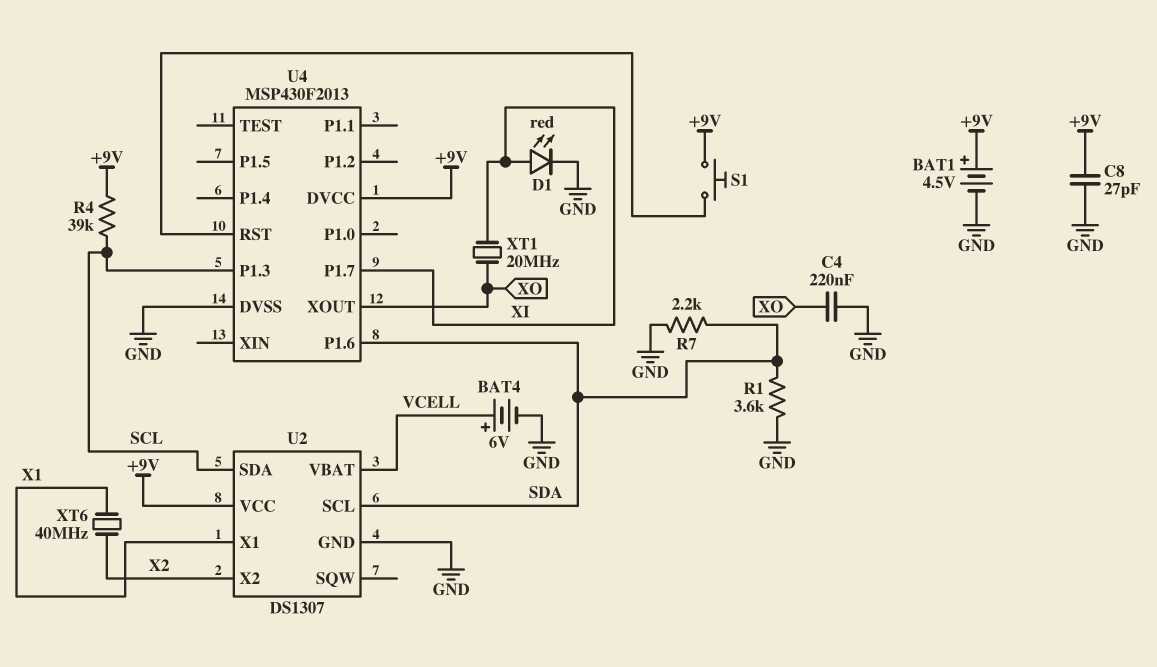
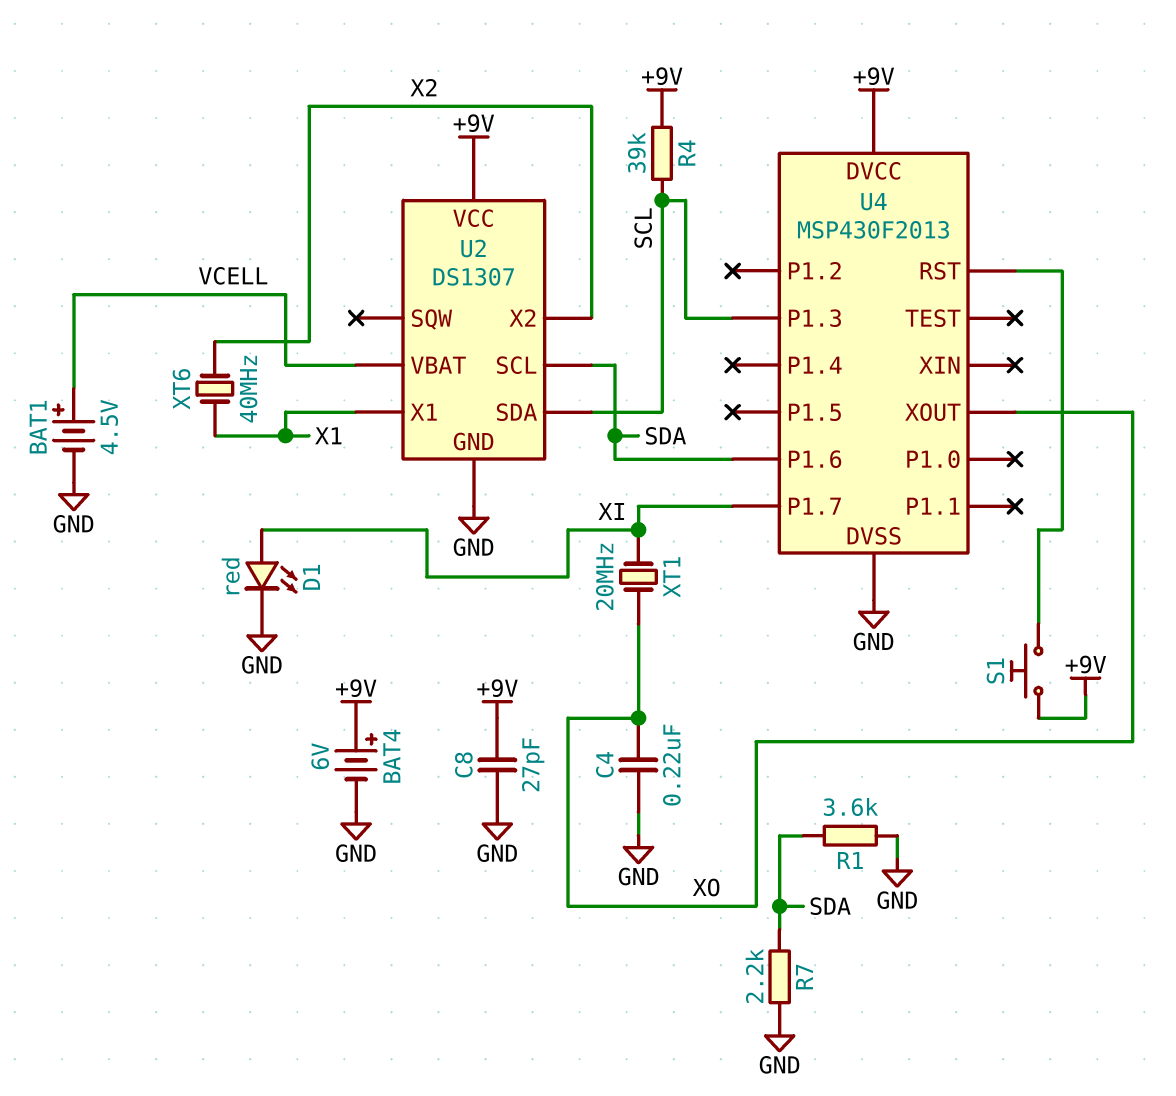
BAT1: 4.5V (plus +9V, minus GND) -> 4.5V (plus VCELL, minus GND)
BAT4: 6V (plus VCELL, minus GND) -> 6V (plus +9V, minus GND)

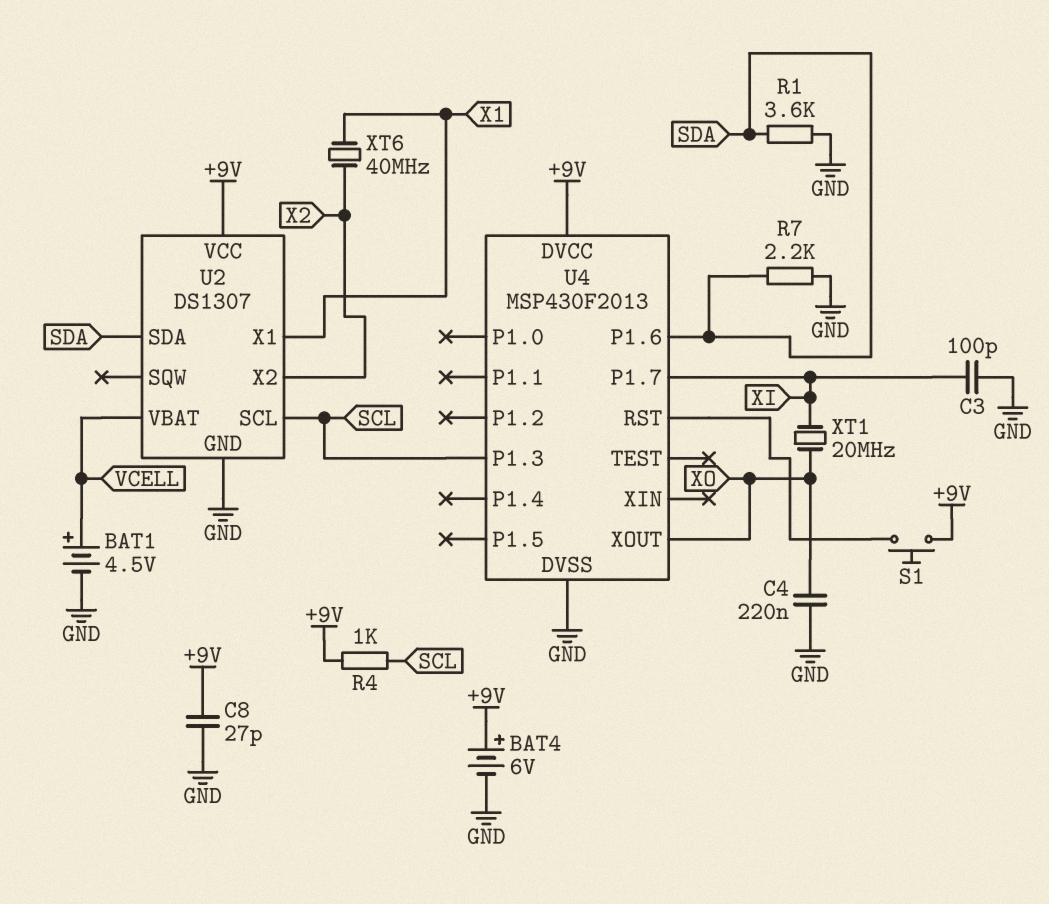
C3: none -> 100pF (GND, XI)
D1: LED red (A XI, K GND) -> none
R4: 39k (+9V, SCL) -> 1k (+9V, SCL)
U2 pin SCL: SDA -> SCL
U2 pin SDA: SCL -> SDA

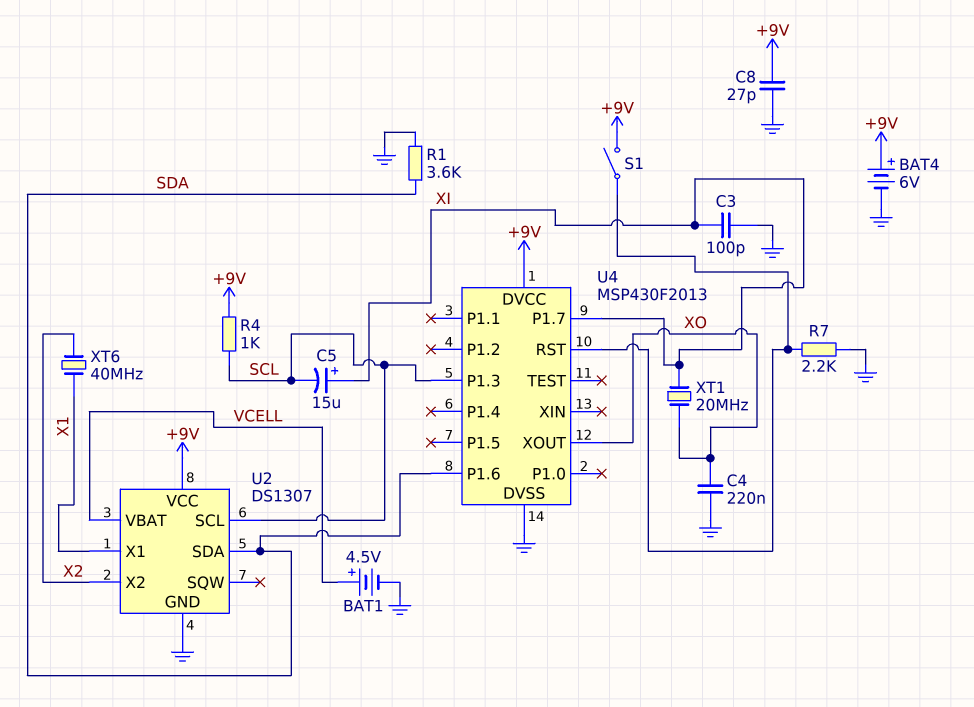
C5: none -> 15uF (plus XI, minus SCL)
R7: 2.2k (GND, SDA) -> 2.2k (GND, U4/RST)
S1: button (+9V, U4/RST) -> switch (+9V, U4/RST)

